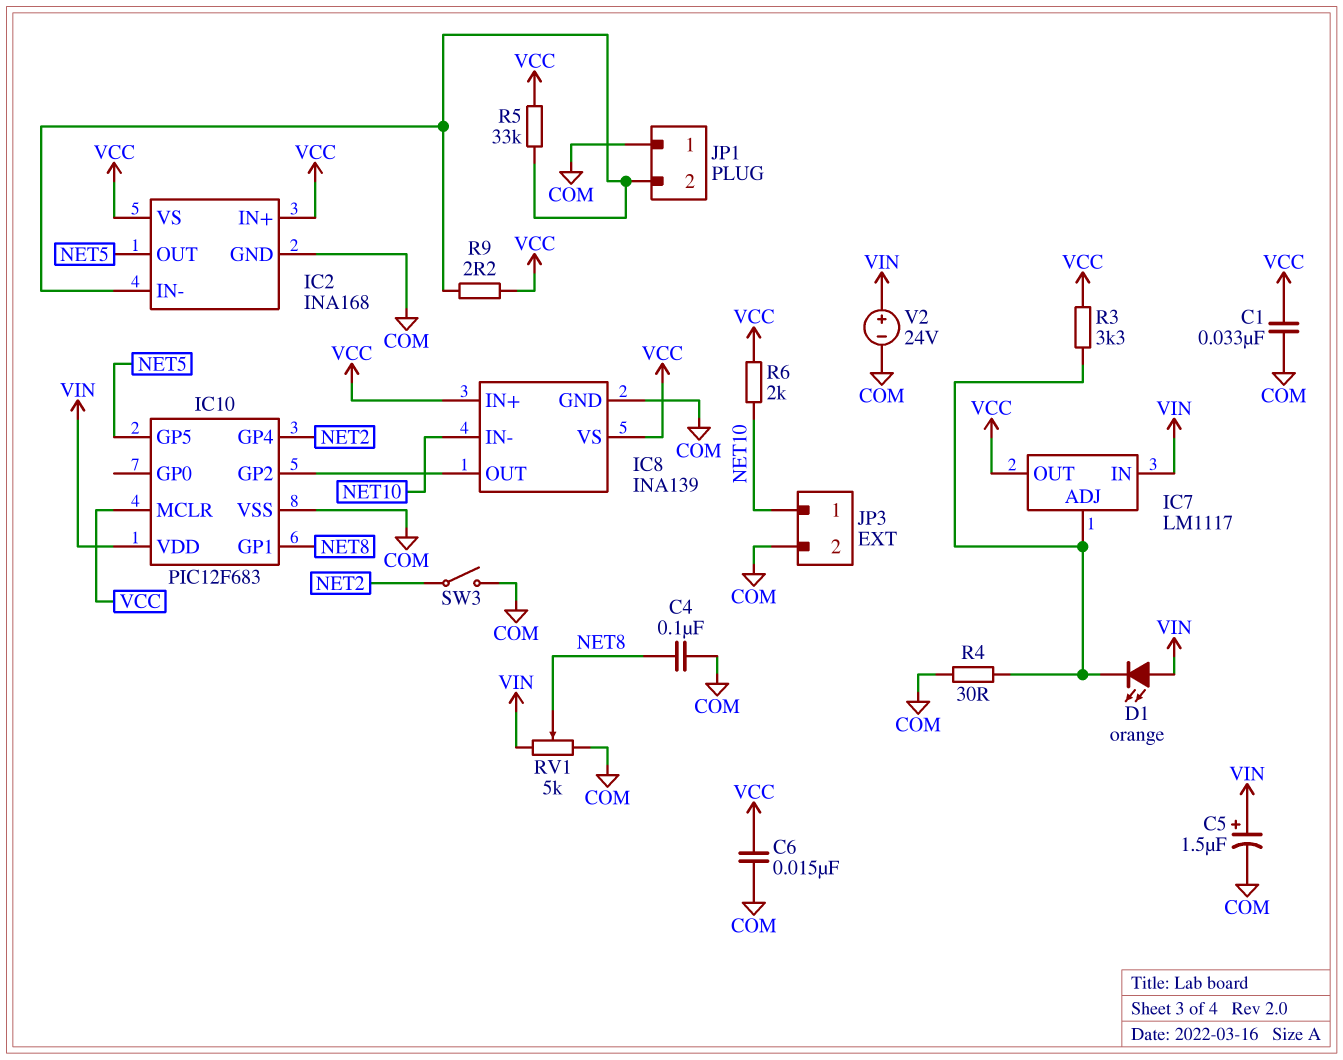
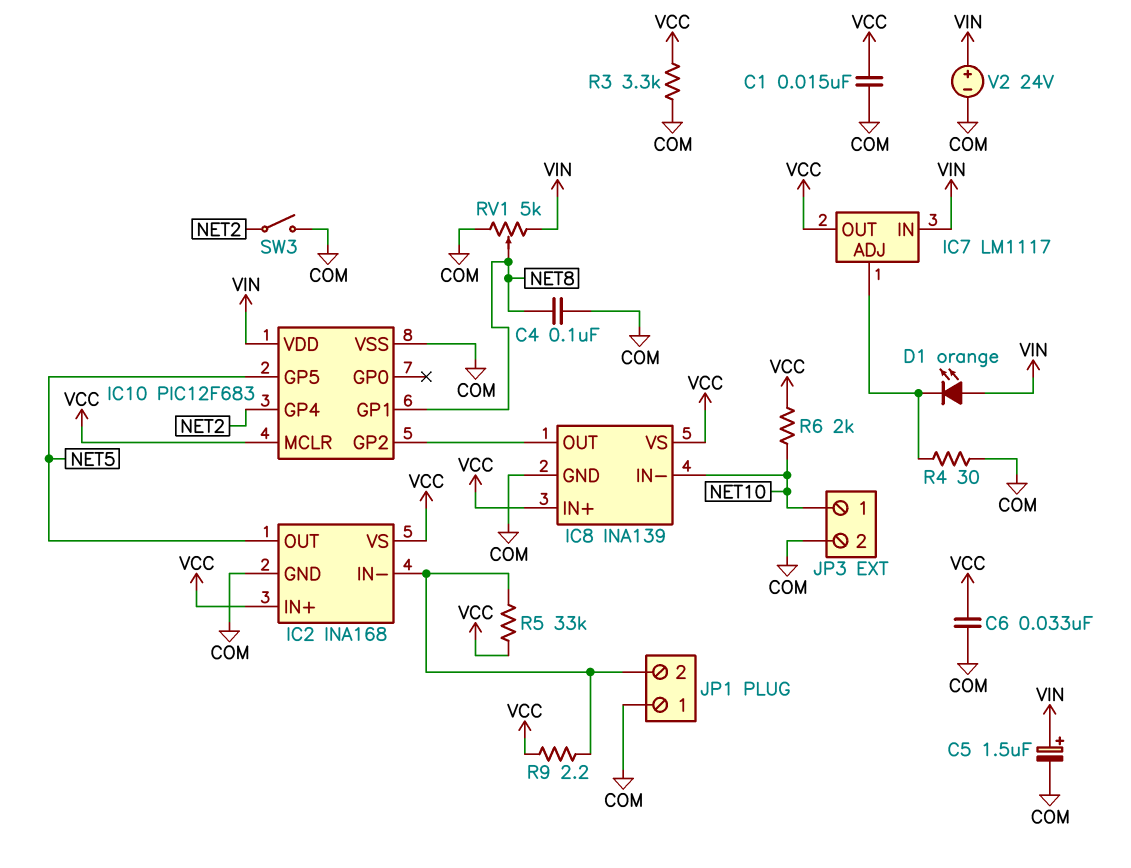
C1: 33nF (COM, VCC) -> 15nF (COM, VCC)
C6: 15nF (COM, VCC) -> 33nF (COM, VCC)
R3: 3.3k (IC7/ADJ, VCC) -> 3.3k (COM, VCC)

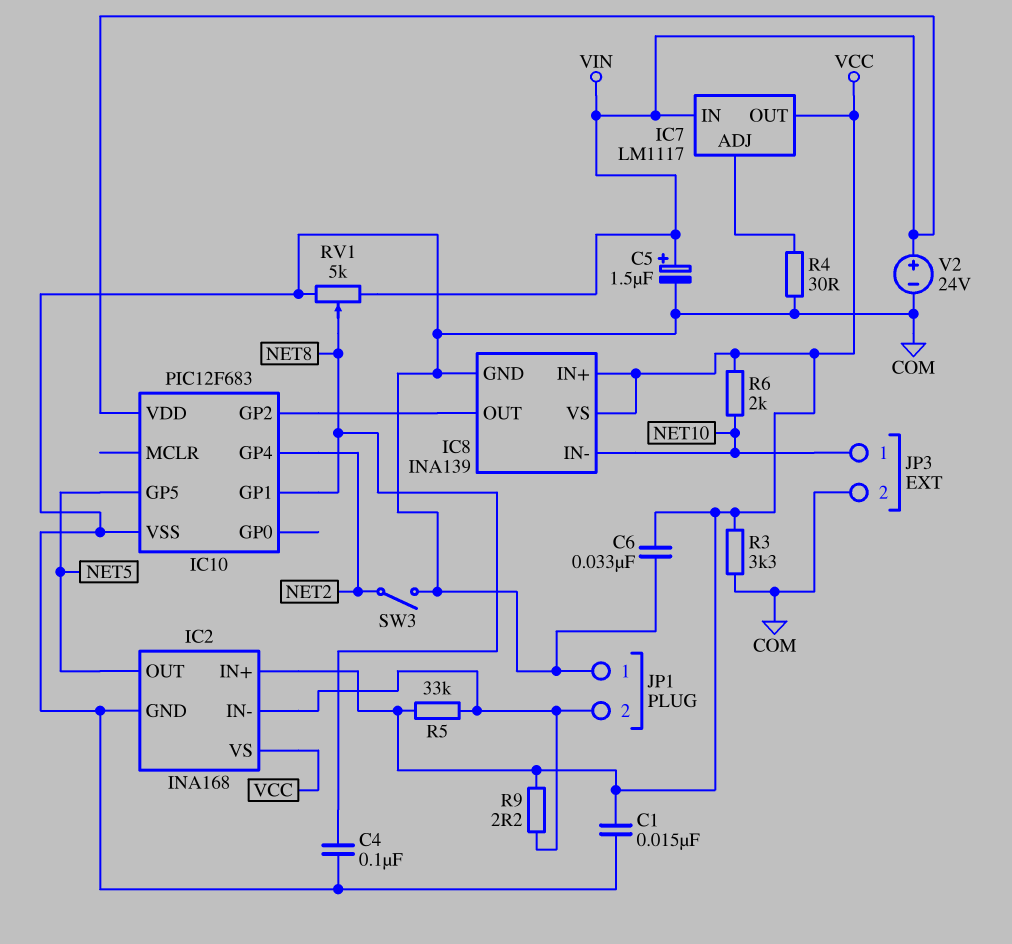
D1: LED orange (A VIN, K IC7/ADJ) -> none
IC10 pin MCLR: VCC -> none

